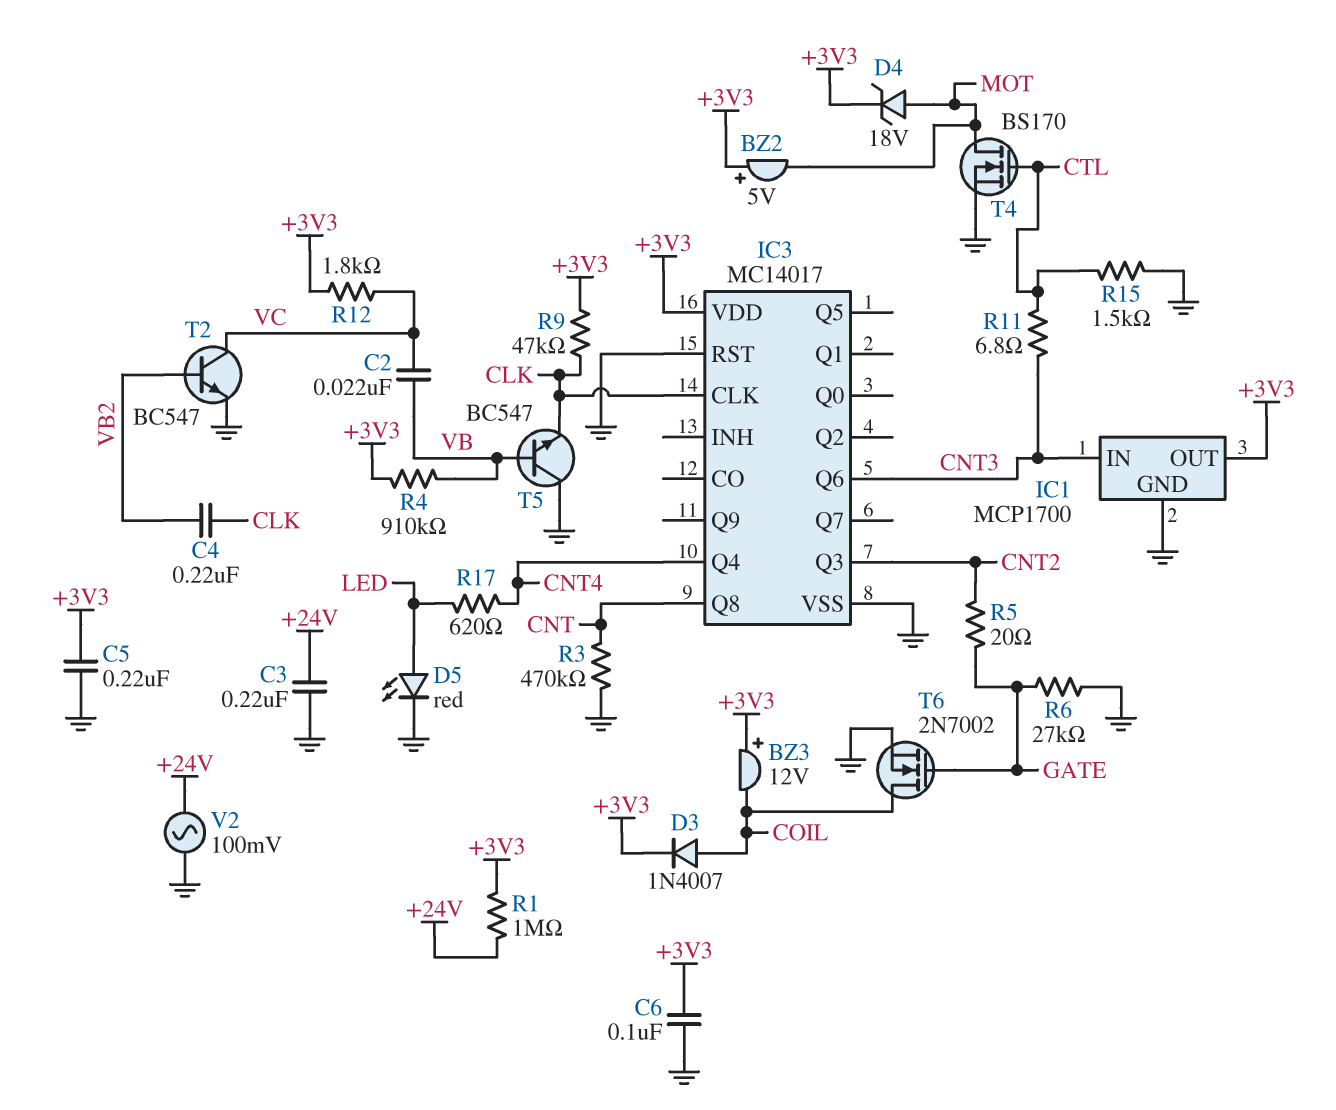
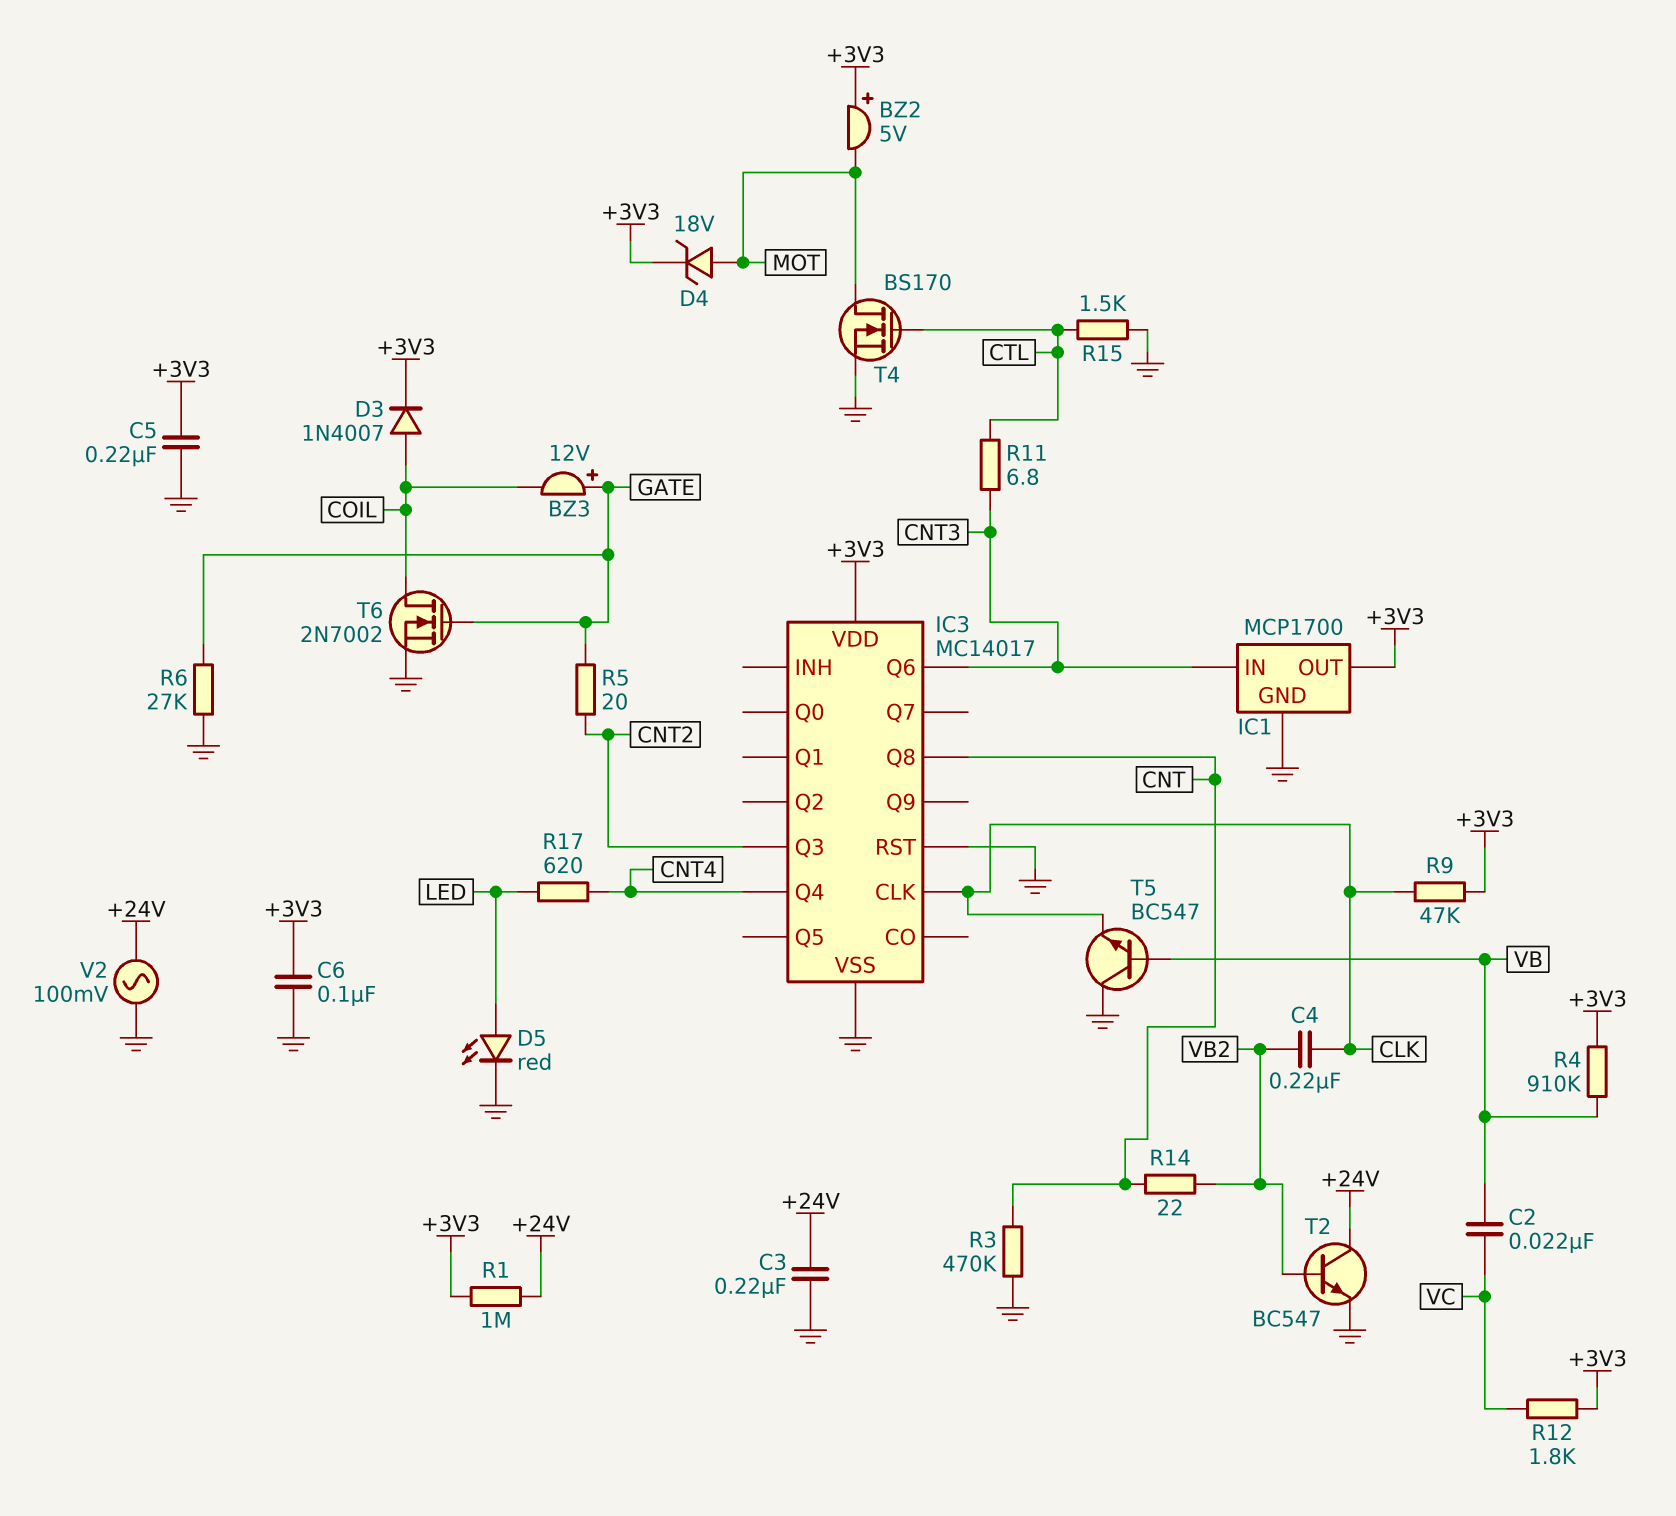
BZ3: buzzer 12V (plus +3V3, minus COIL) -> buzzer 12V (plus GATE, minus COIL)
R14: none -> 22 (CNT, VB2)
T2: NPN BC547 (B VB2, C VC, E GND) -> NPN BC547 (B VB2, C +24V, E GND)

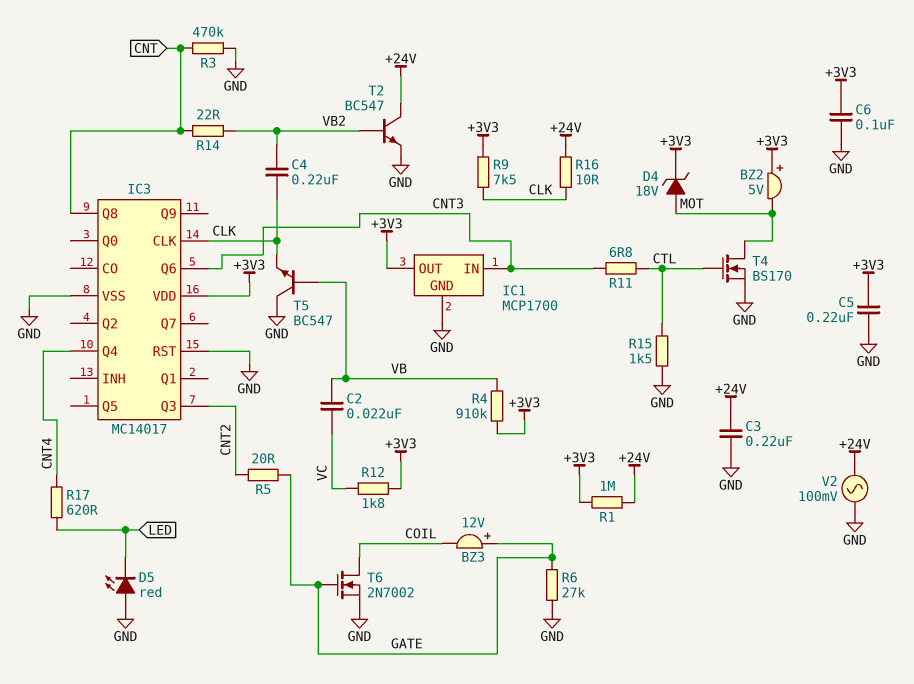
D3: diode 1N4007 (A COIL, K +3V3) -> none
D5: LED red (A LED, K GND) -> LED red (A GND, K LED)
R9: 47k (+3V3, CLK) -> 7.5k (+3V3, CLK)
R16: none -> 10 (+24V, CLK)

